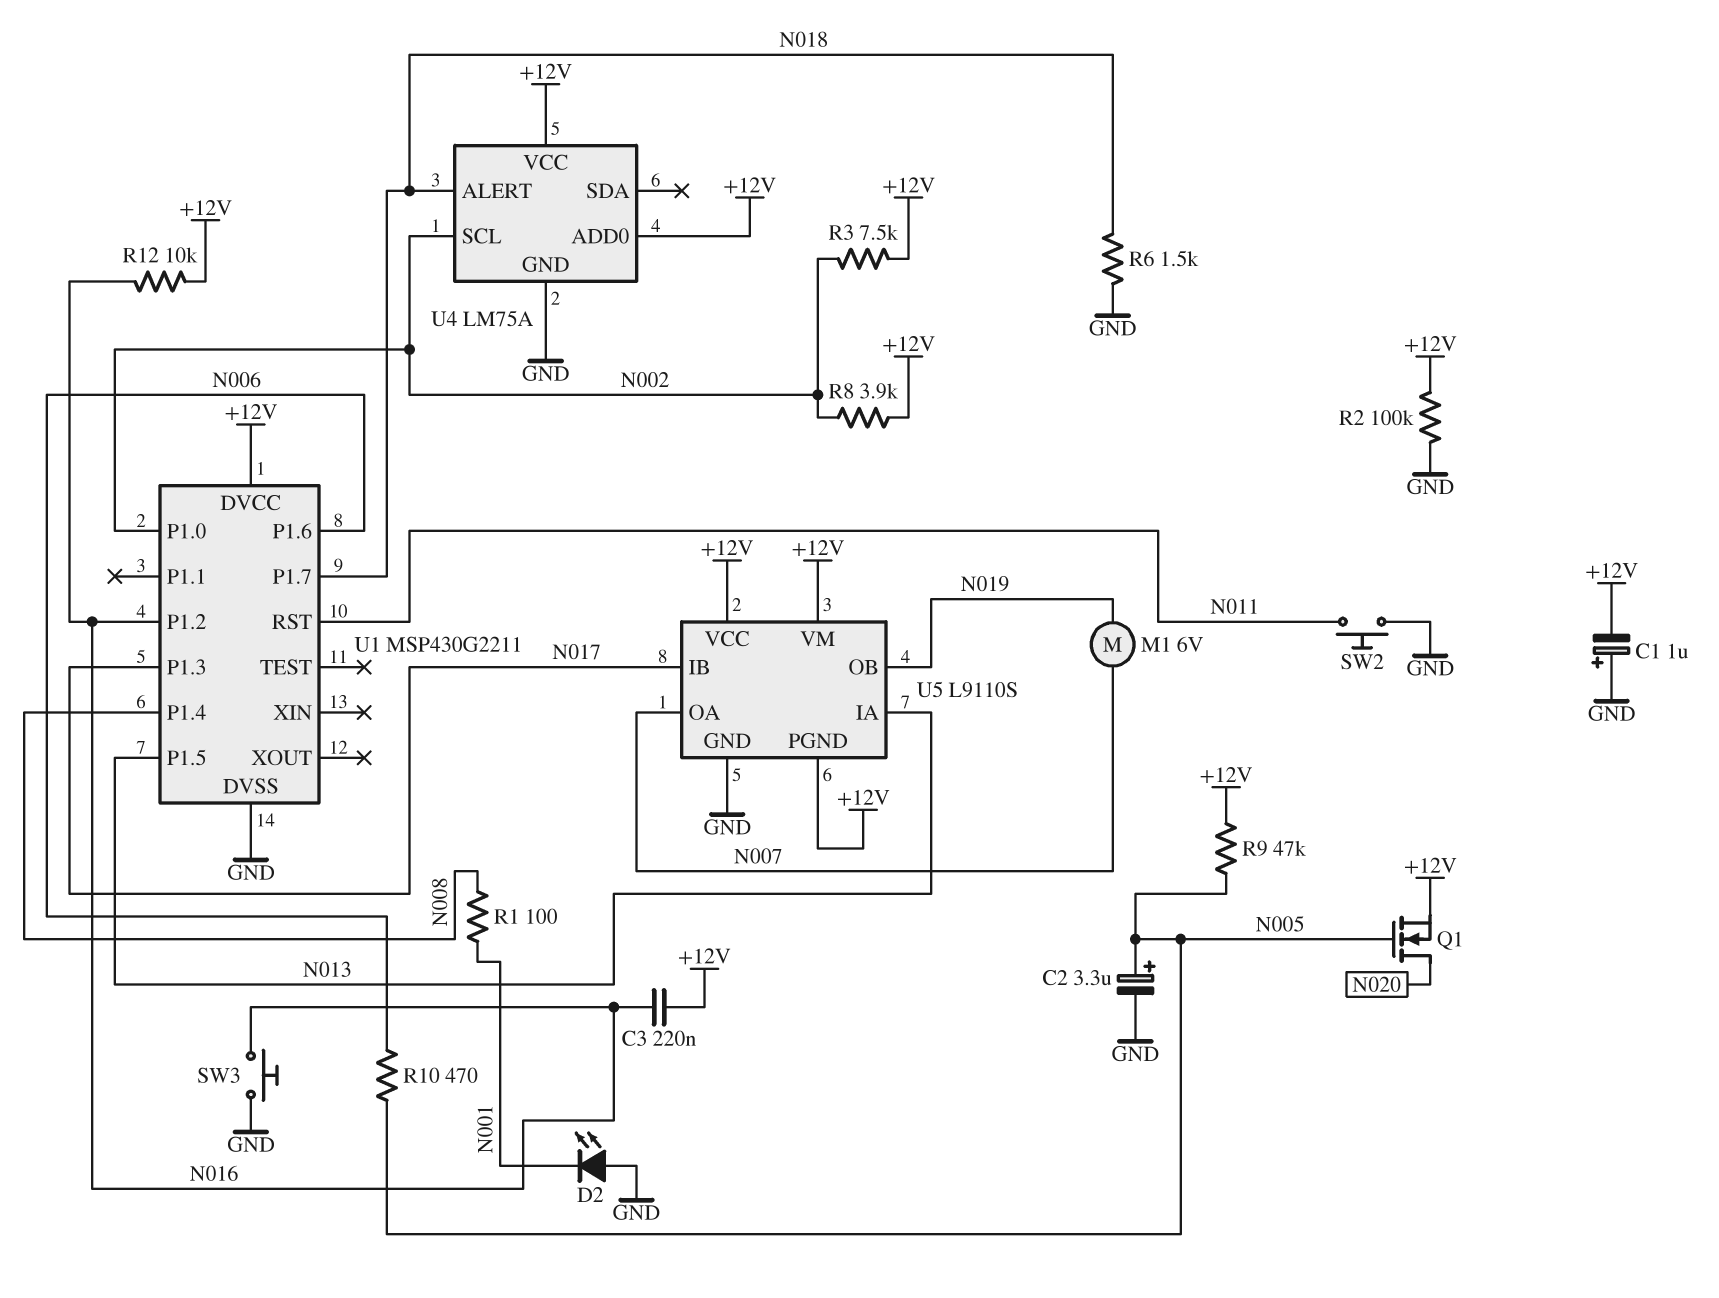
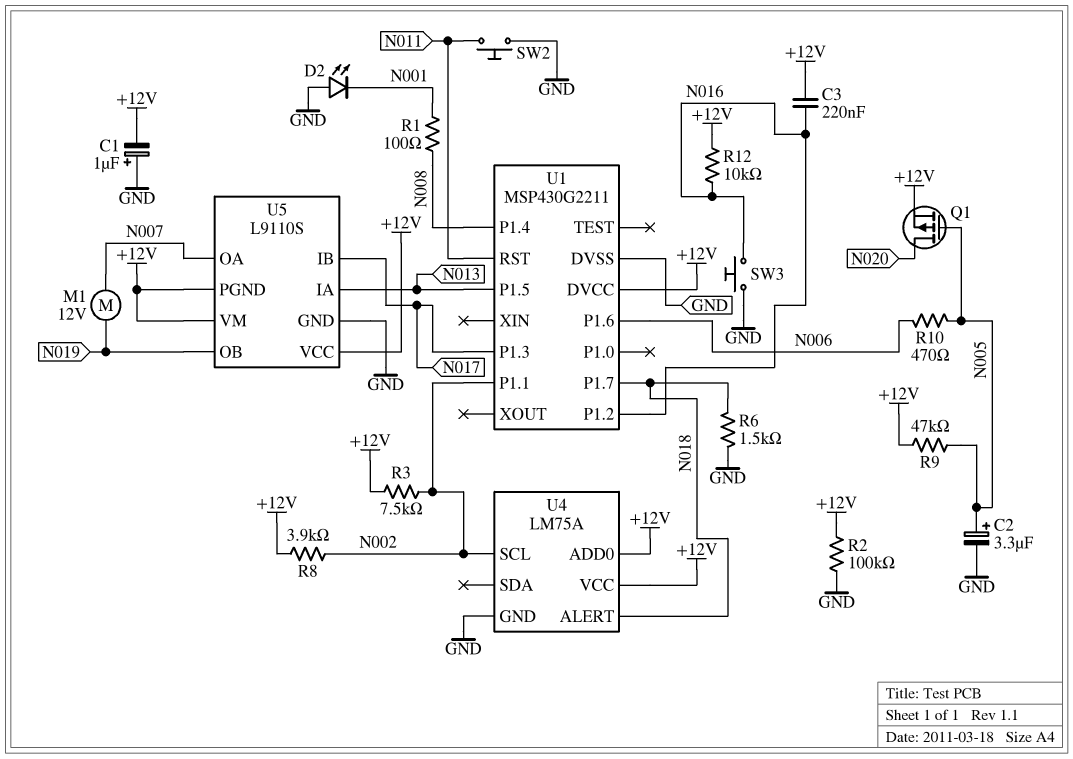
M1: motor 6V (N007, N019) -> motor 12V (N007, N019)
Q1: NMOS (G N005, D N020, S +12V) -> PMOS (G N005, D N020, S +12V)
U1 pin P1.0: N002 -> none
U1 pin P1.1: none -> N002

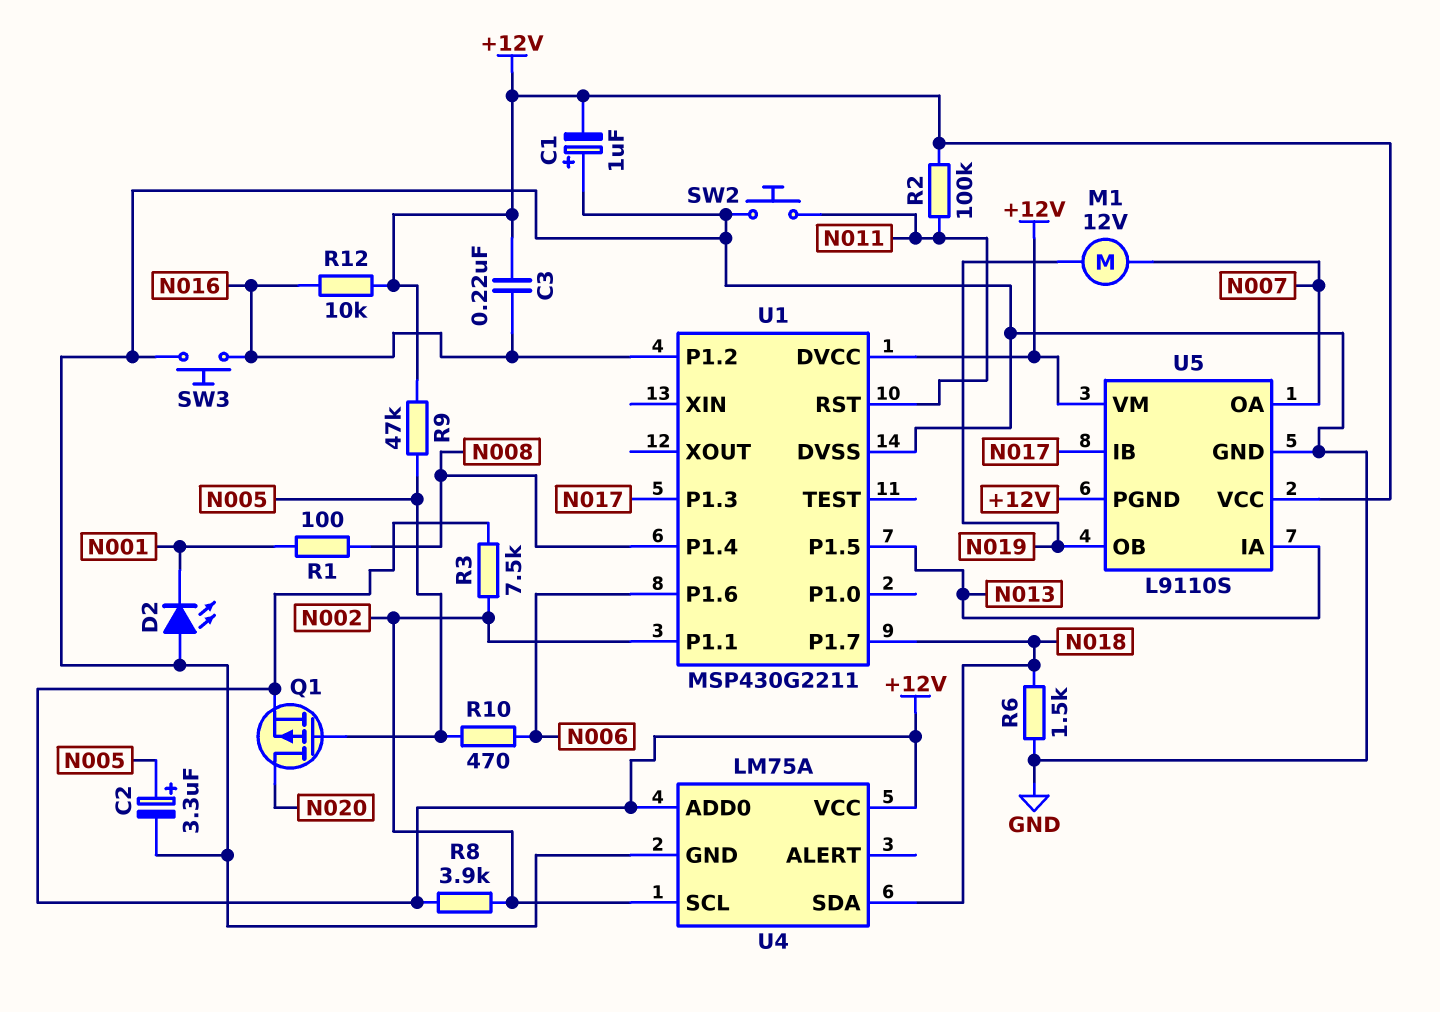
R2: 100k (+12V, GND) -> 100k (+12V, N011)
U4 pin ALERT: N018 -> none
U4 pin SDA: none -> N018

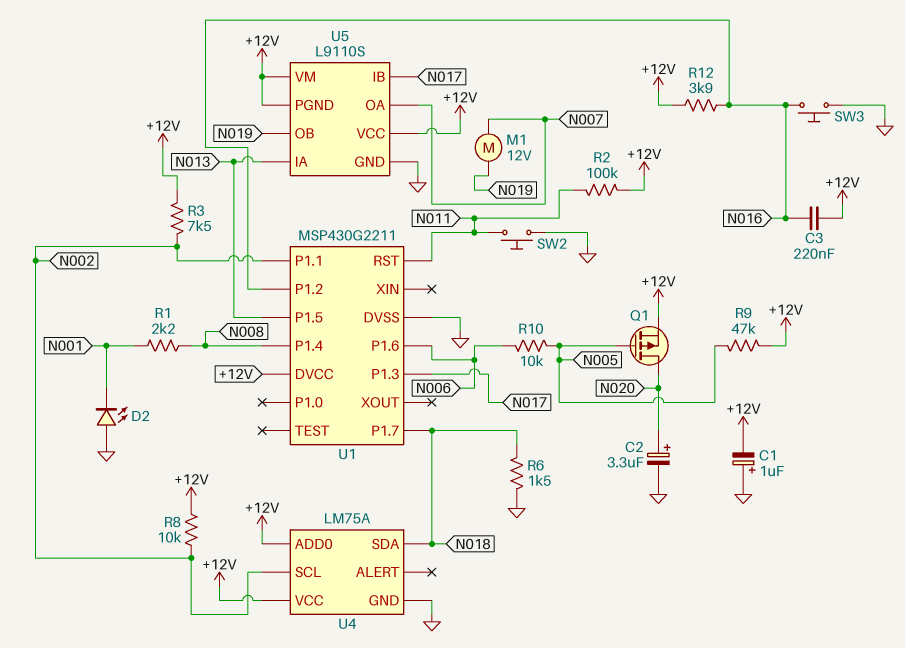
C2: 3.3uF (plus N005, minus GND) -> 3.3uF (plus N020, minus GND)
R1: 100 (N001, N008) -> 2.2k (N001, N008)
R8: 3.9k (+12V, N002) -> 10k (+12V, N002)
R10: 470 (N005, N006) -> 10k (N005, N006)
R12: 10k (+12V, N016) -> 3.9k (+12V, N016)

